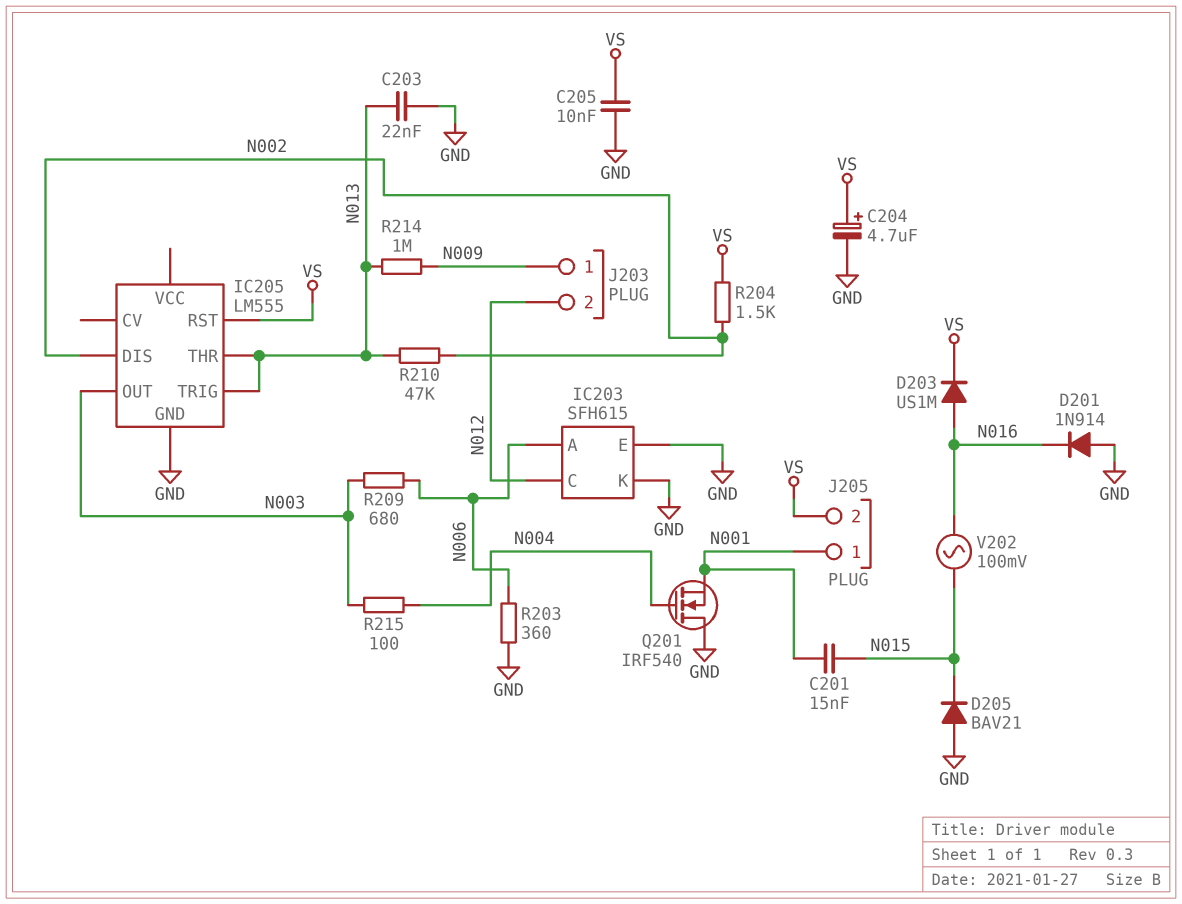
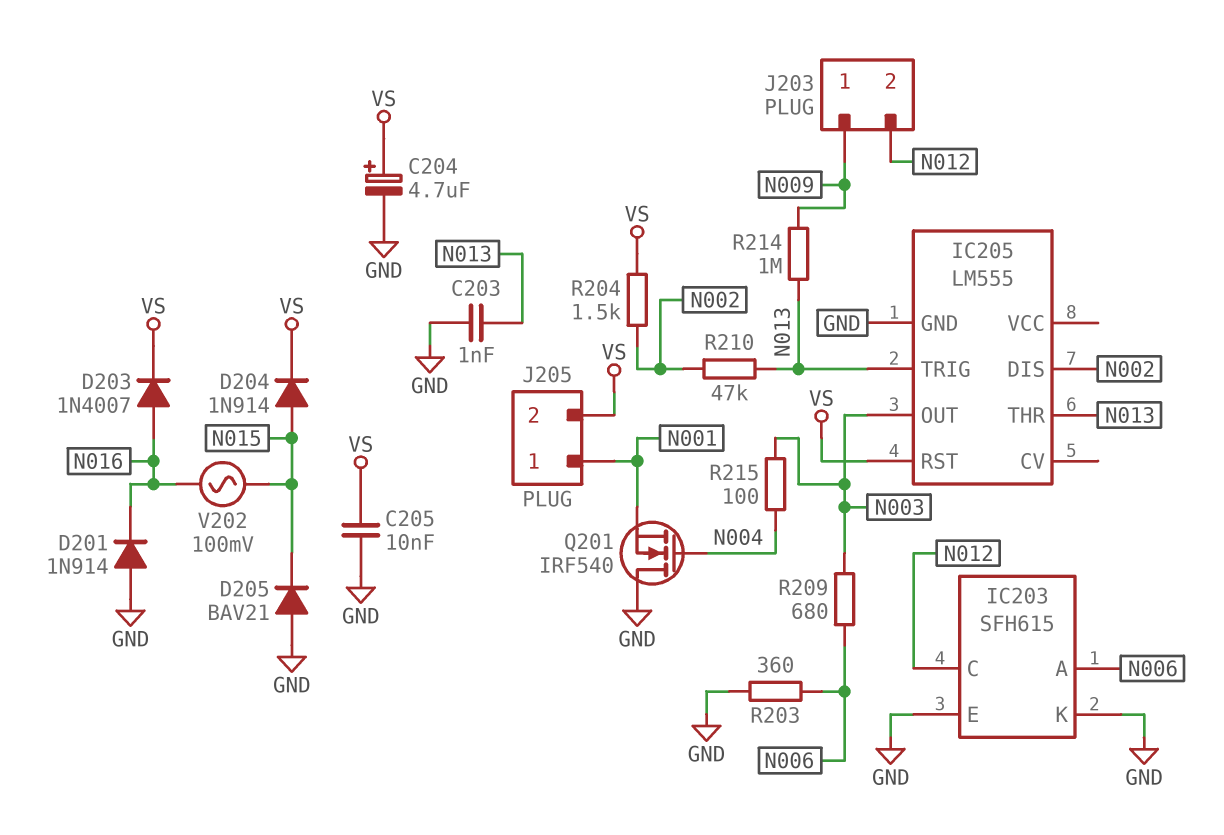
C201: 15nF (N001, N015) -> none
C203: 22nF (GND, N013) -> 1nF (GND, N013)
D203: diode US1M (A N016, K VS) -> diode 1N4007 (A N016, K VS)
D204: none -> diode 1N914 (A N015, K VS)

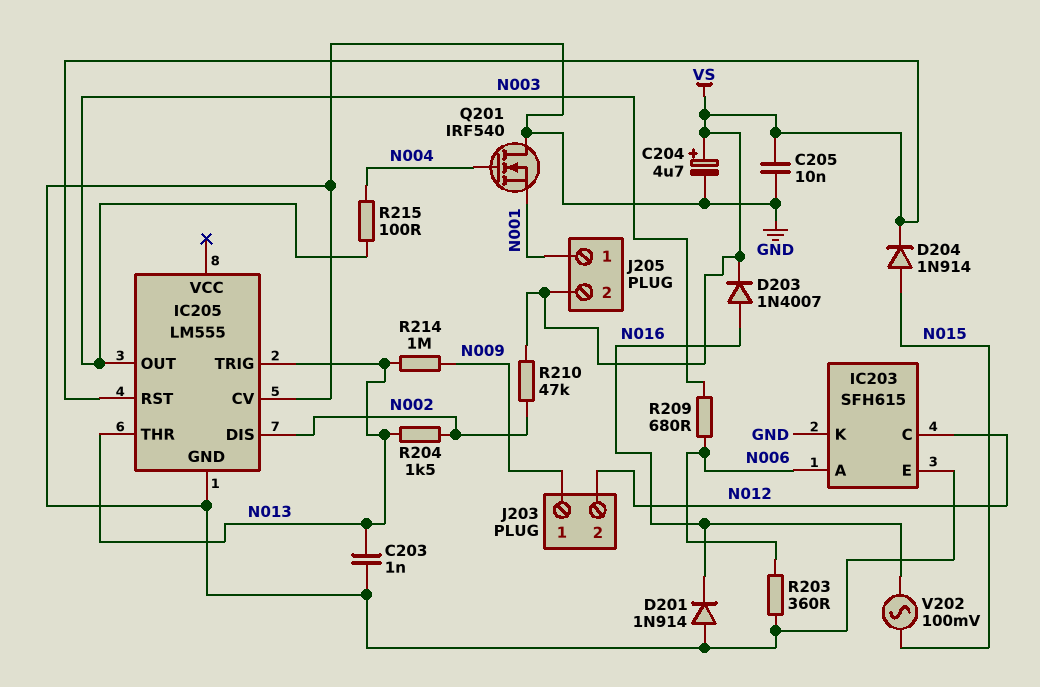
D205: diode BAV21 (A GND, K N015) -> none
IC205 pin CV: none -> GND
R204: 1.5k (N002, VS) -> 1.5k (N002, N013)
R210: 47k (N002, N013) -> 47k (N002, VS)

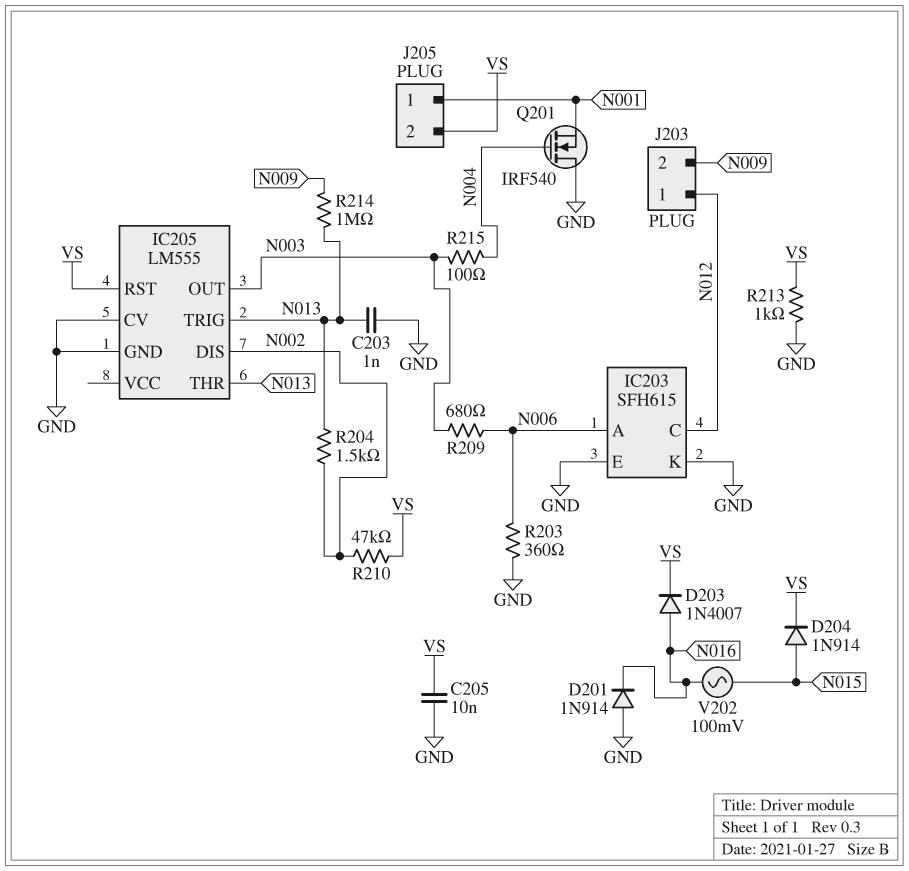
C204: 4.7uF (plus VS, minus GND) -> none
J203 pin 1: N009 -> N012
J203 pin 2: N012 -> N009
R213: none -> 1k (GND, VS)

